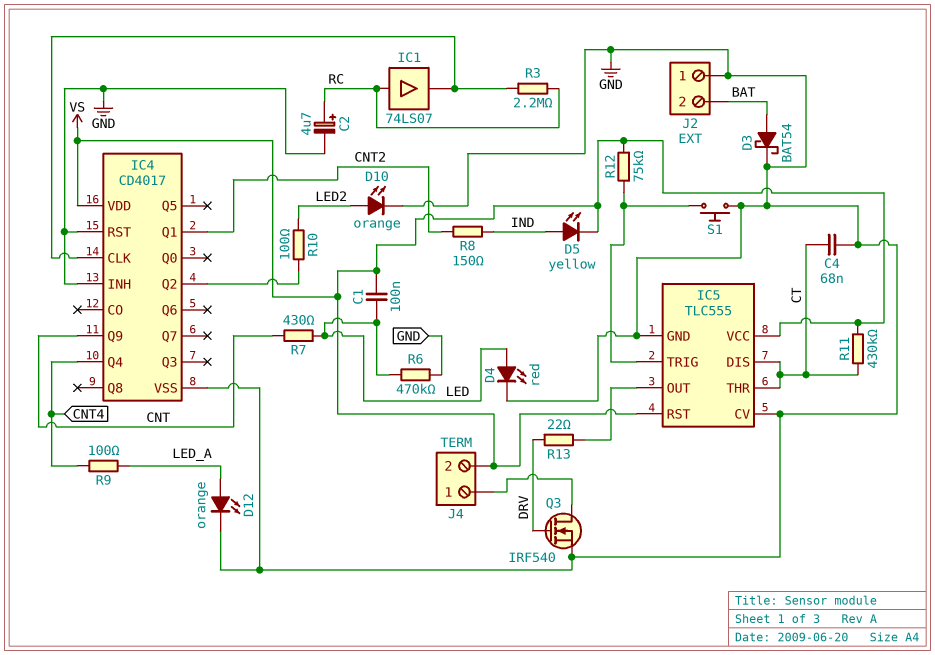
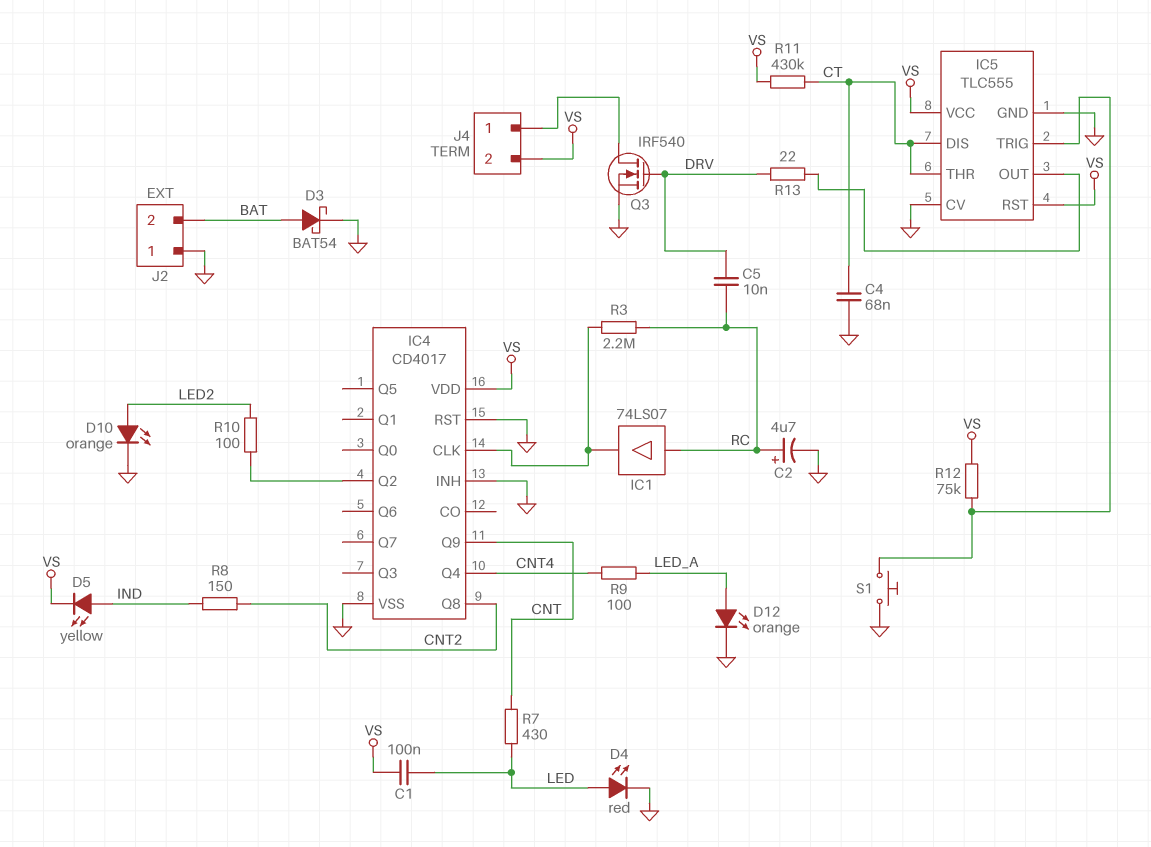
C5: none -> 10nF (DRV, RC)
IC4 pin Q1: CNT2 -> none
IC4 pin Q8: none -> CNT2
R6: 470k (GND, LED) -> none

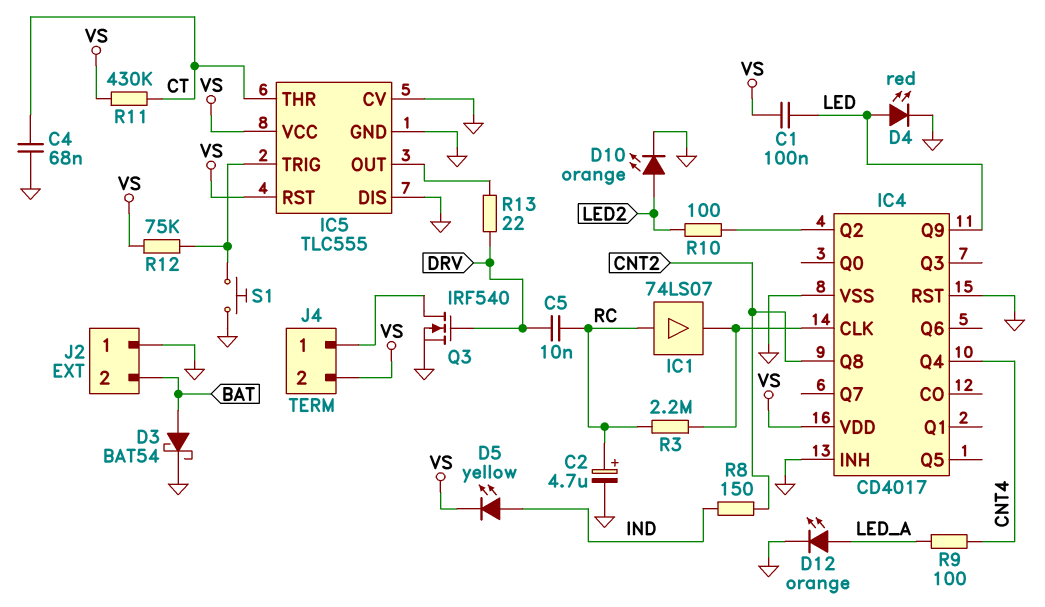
IC4 pin Q9: CNT -> LED
IC5 pin DIS: CT -> GND
R7: 430 (CNT, LED) -> none

